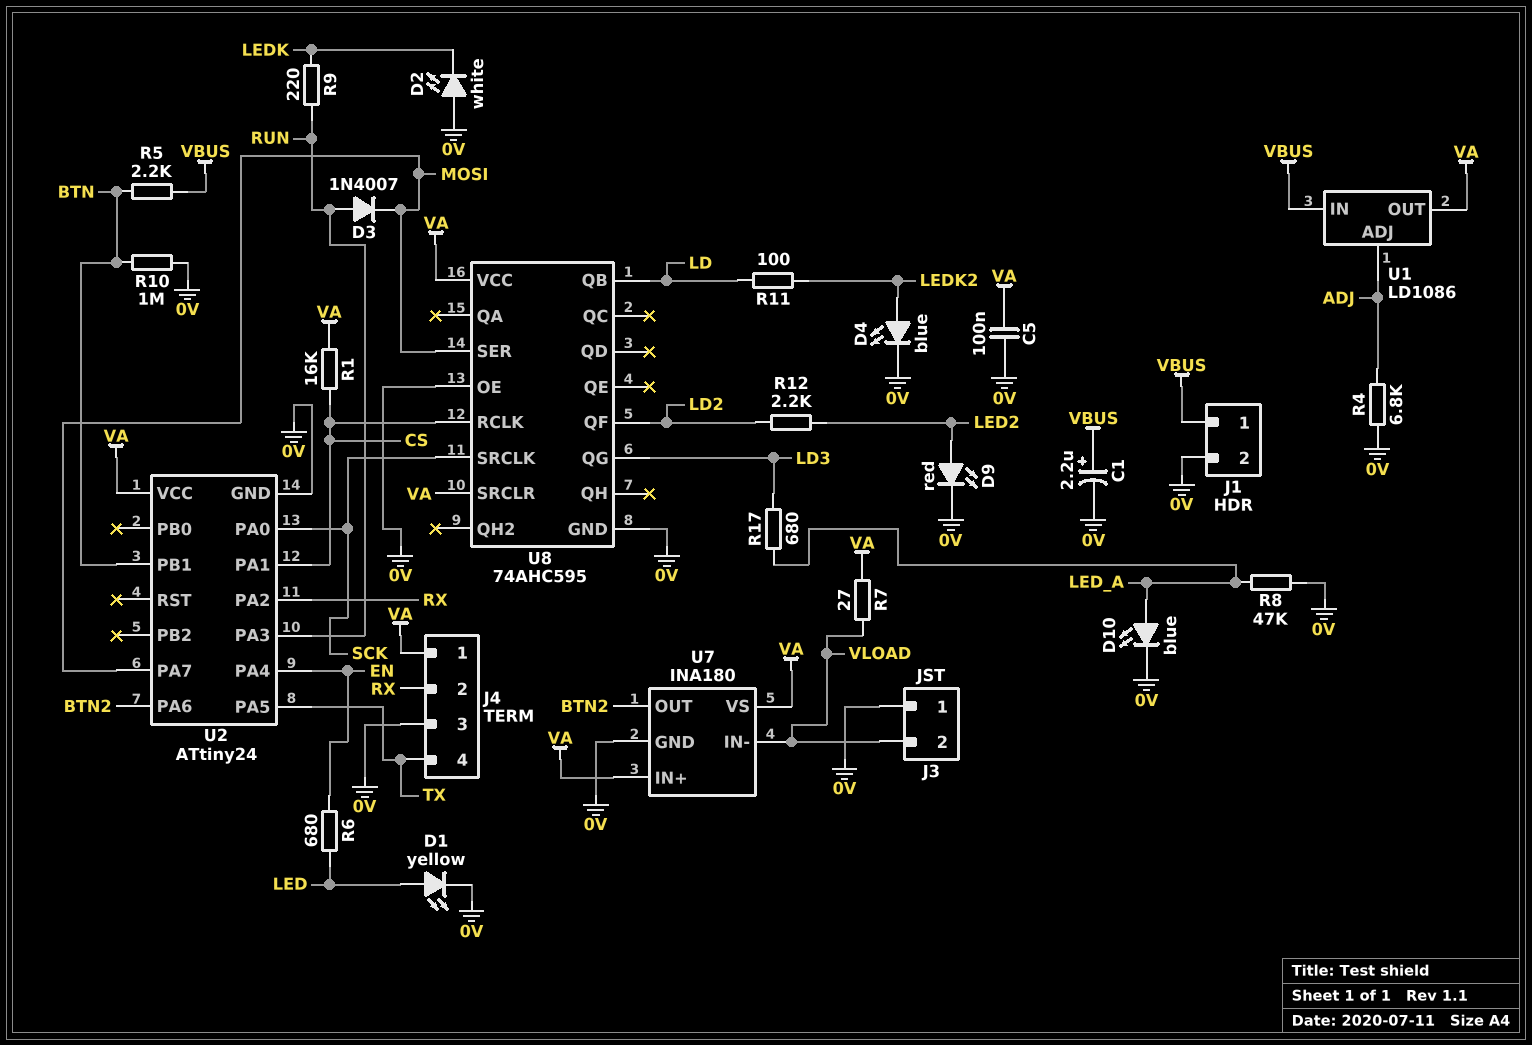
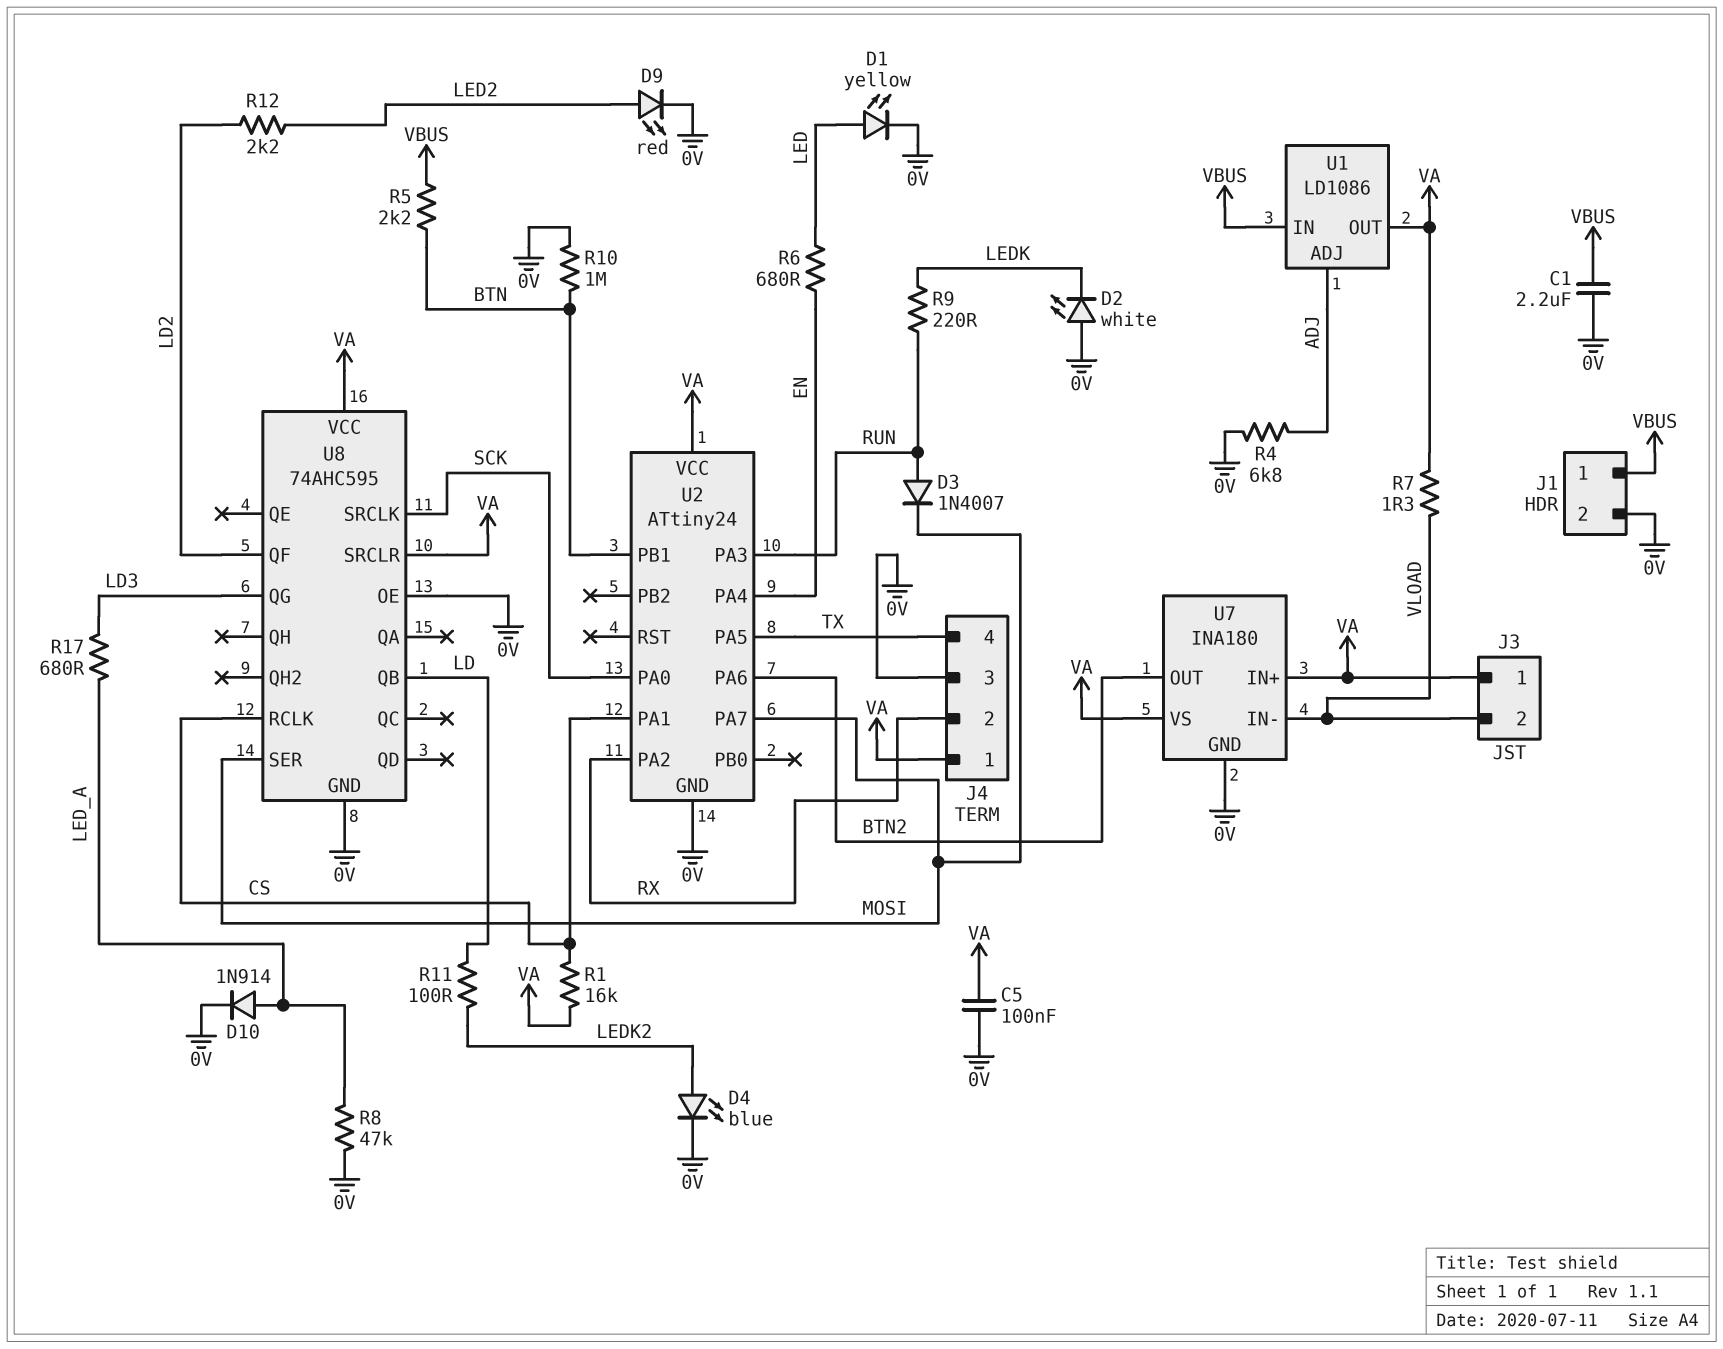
C1: 2.2uF (plus VBUS, minus 0V) -> 2.2uF (0V, VBUS)
D10: LED blue (A LED_A, K 0V) -> diode 1N914 (A LED_A, K 0V)
J3 pin 1: 0V -> VA
R7: 27 (VA, VLOAD) -> 1.3 (VA, VLOAD)

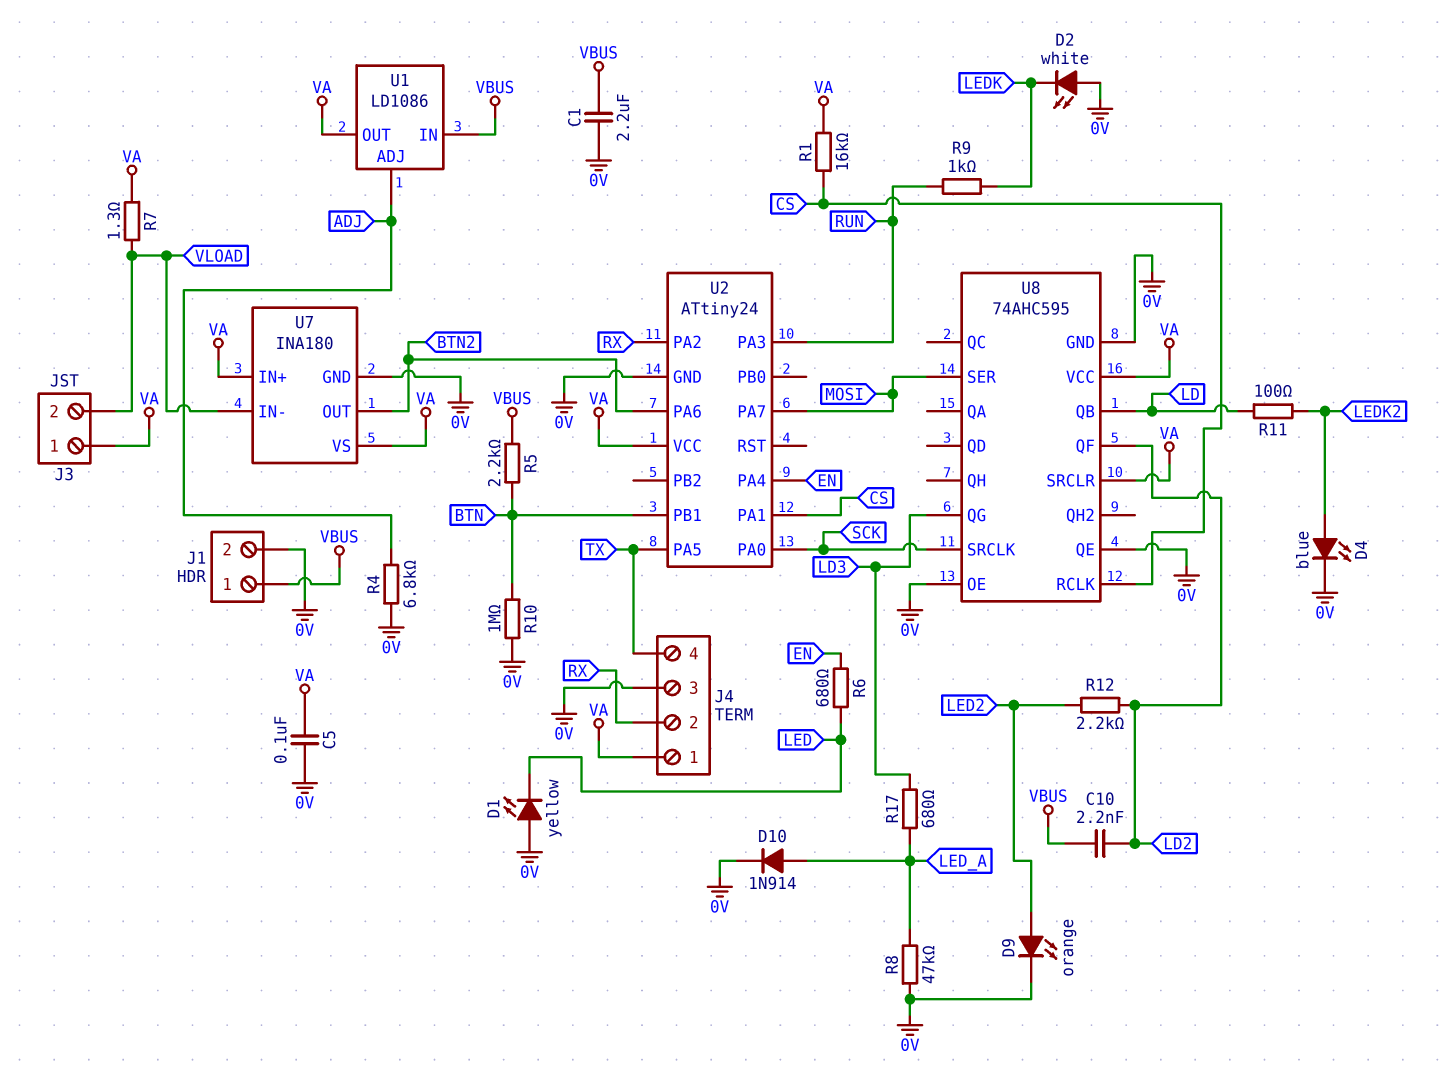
C10: none -> 2.2nF (LD2, VBUS)
D1: LED yellow (A LED, K 0V) -> LED yellow (A 0V, K LED)
D3: diode 1N4007 (A RUN, K MOSI) -> none
D9: LED red (A LED2, K 0V) -> LED orange (A LED2, K 0V)
R9: 220 (LEDK, RUN) -> 1k (LEDK, RUN)
U8 pin QE: none -> 0V

